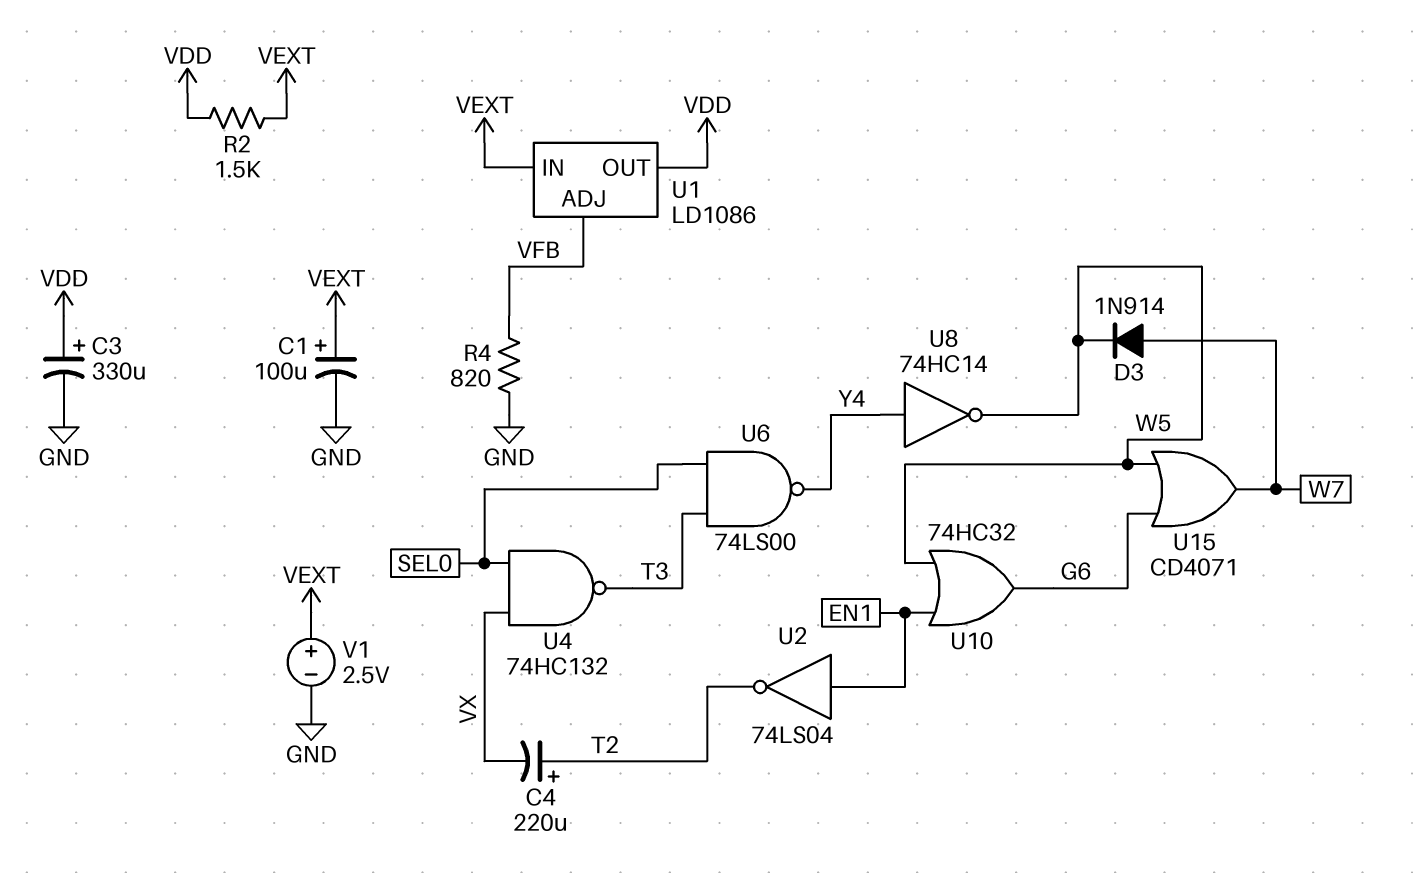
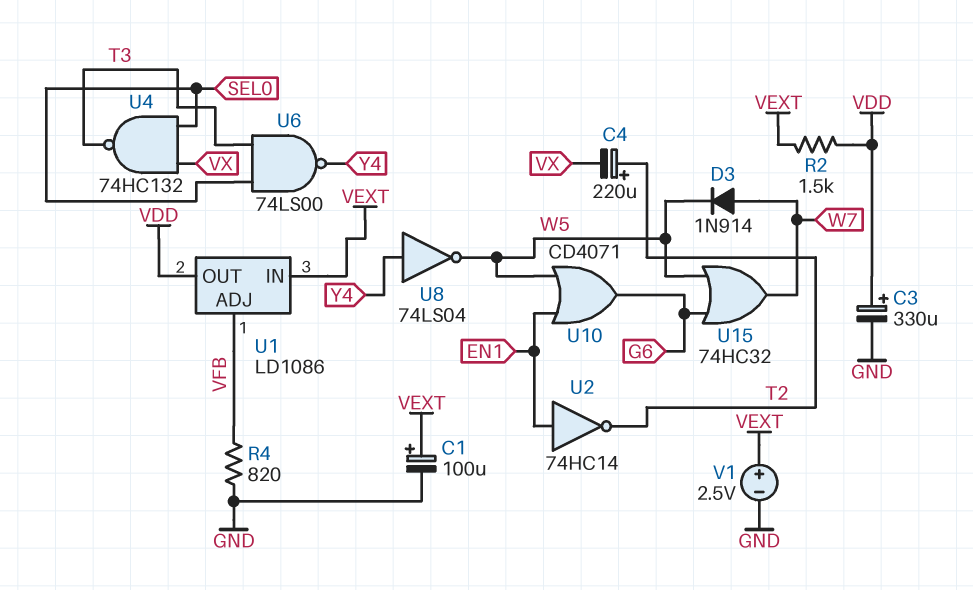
U2: NOT 74LS04 (in EN1, out T2) -> NOT 74HC14 (in EN1, out T2)
U8: NOT 74HC14 (in Y4, out W5) -> NOT 74LS04 (in Y4, out W5)
U10: OR 74HC32 (in EN1, in W5, out G6) -> OR CD4071 (in EN1, in W5, out G6)
U15: OR CD4071 (in G6, in W5, out W7) -> OR 74HC32 (in G6, in W5, out W7)

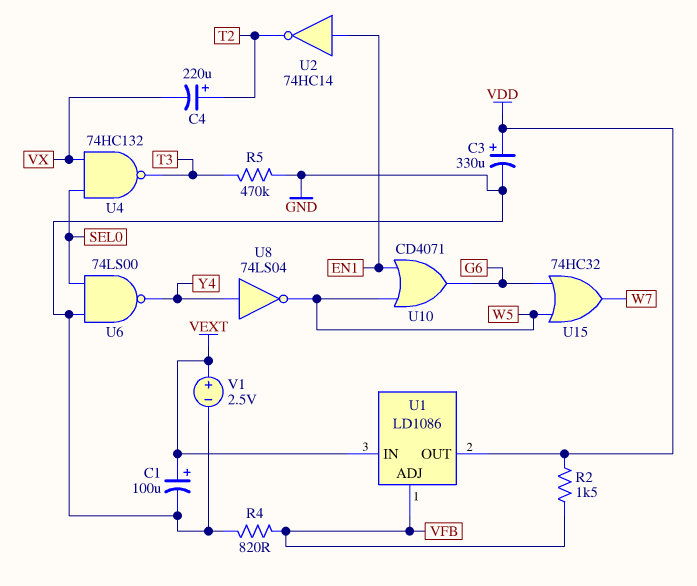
D3: diode 1N914 (A W7, K W5) -> none
R2: 1.5k (VDD, VEXT) -> 1.5k (VDD, VFB)
R5: none -> 470k (GND, T3)
U6: NAND 74LS00 (in SEL0, in T3, out Y4) -> NAND 74LS00 (in GND, in SEL0, out Y4)

